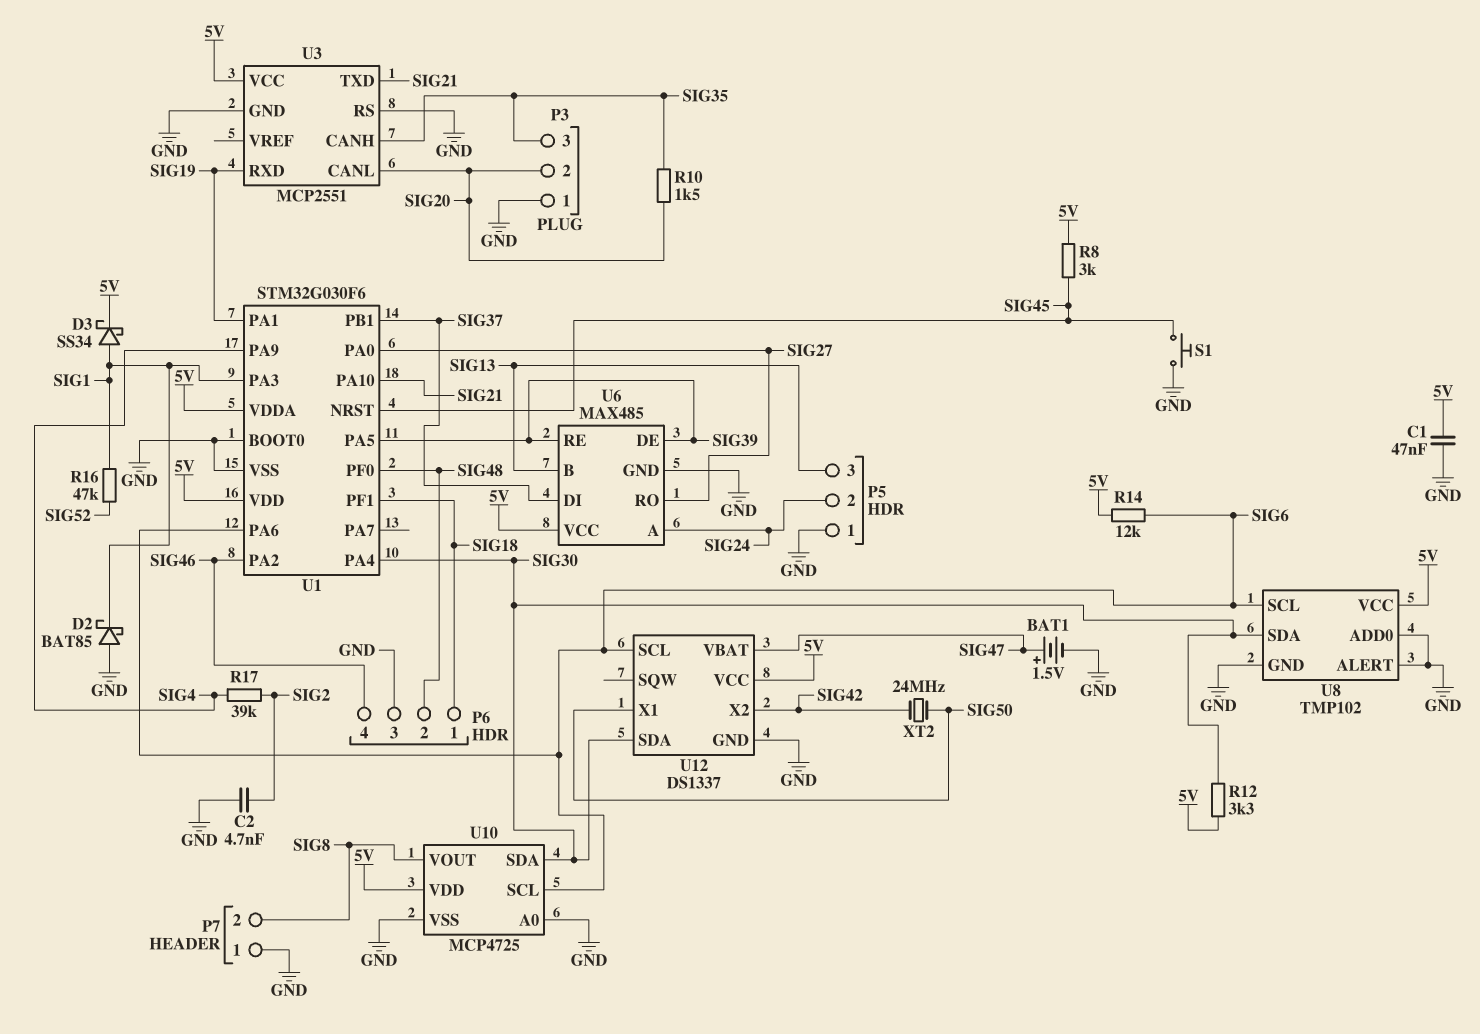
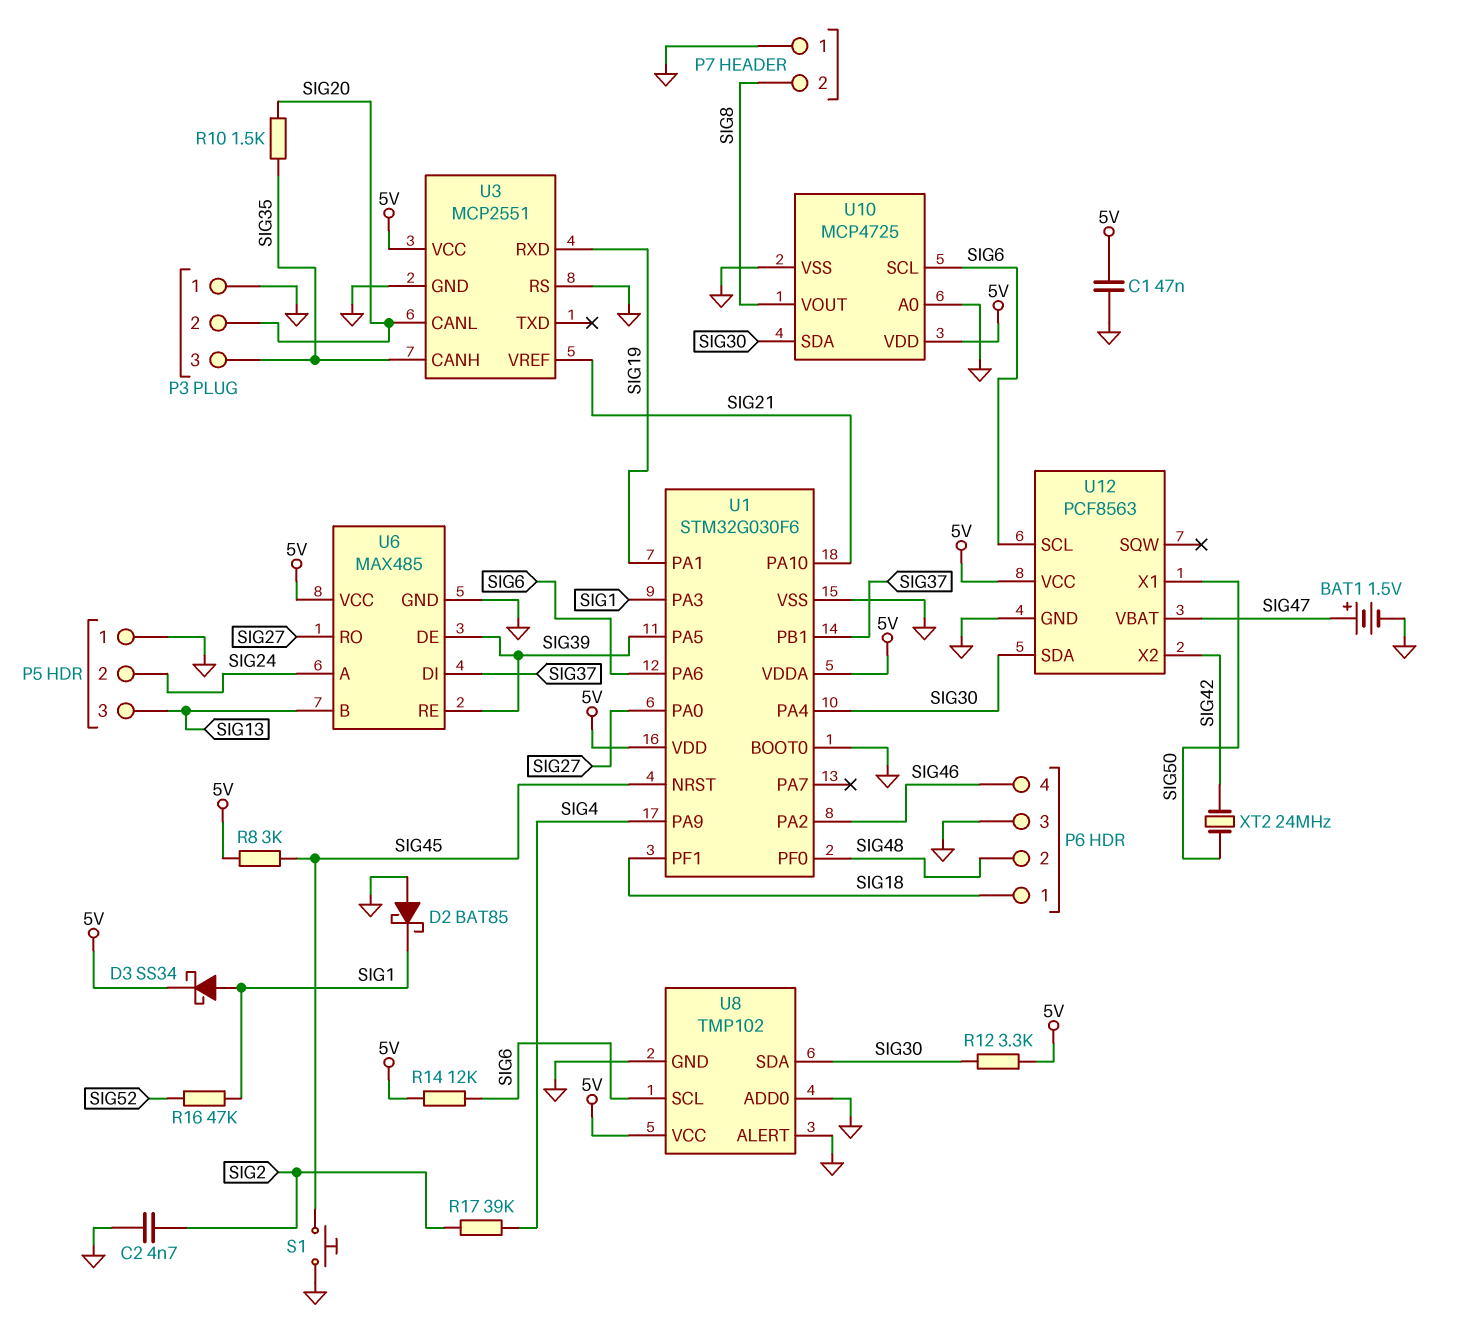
U3 pin TXD: SIG21 -> none
U3 pin VREF: none -> SIG21
U12: DS1337 -> PCF8563

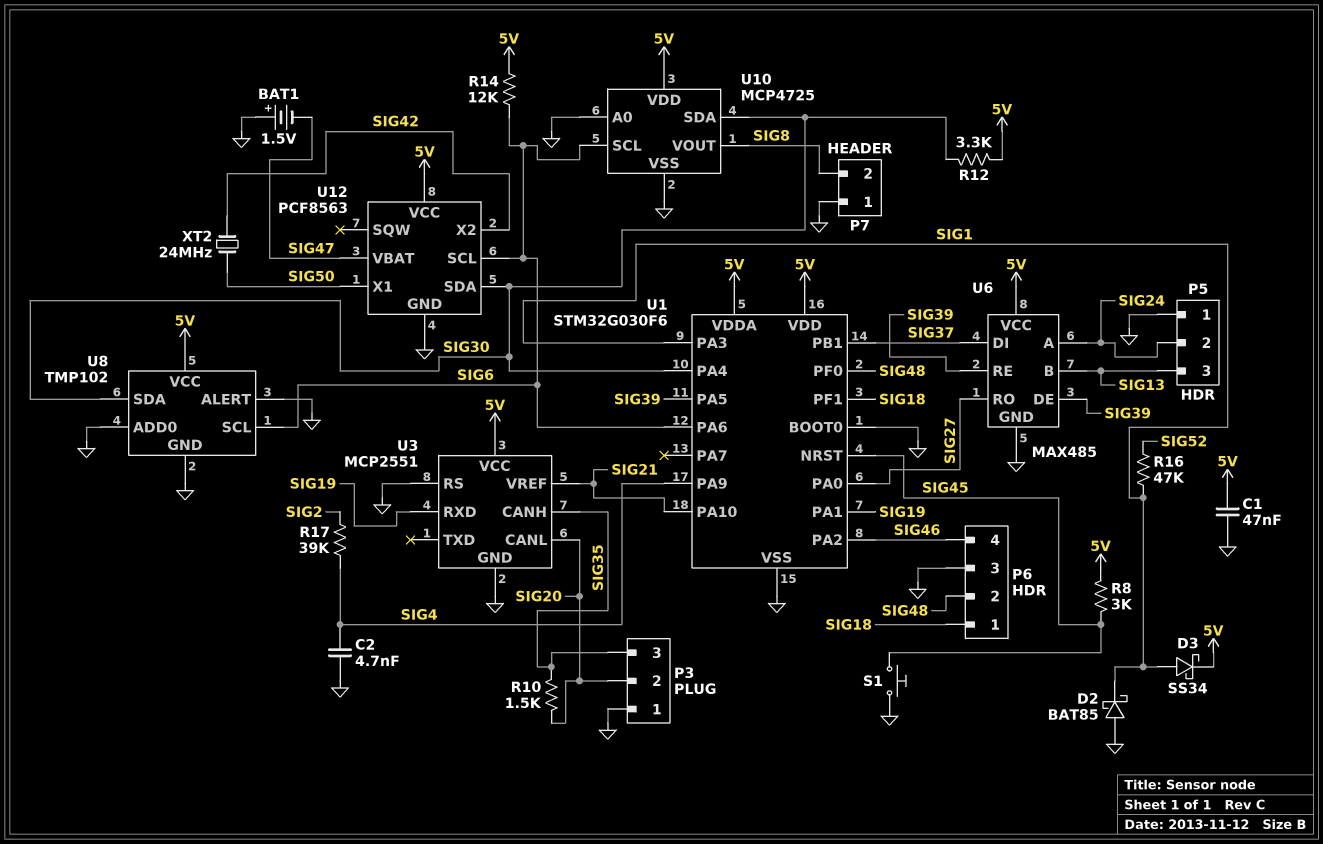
BAT1: 1.5V (plus SIG47, minus GND) -> 1.5V (plus GND, minus SIG47)
C2: 4.7nF (GND, SIG2) -> 4.7nF (GND, SIG4)

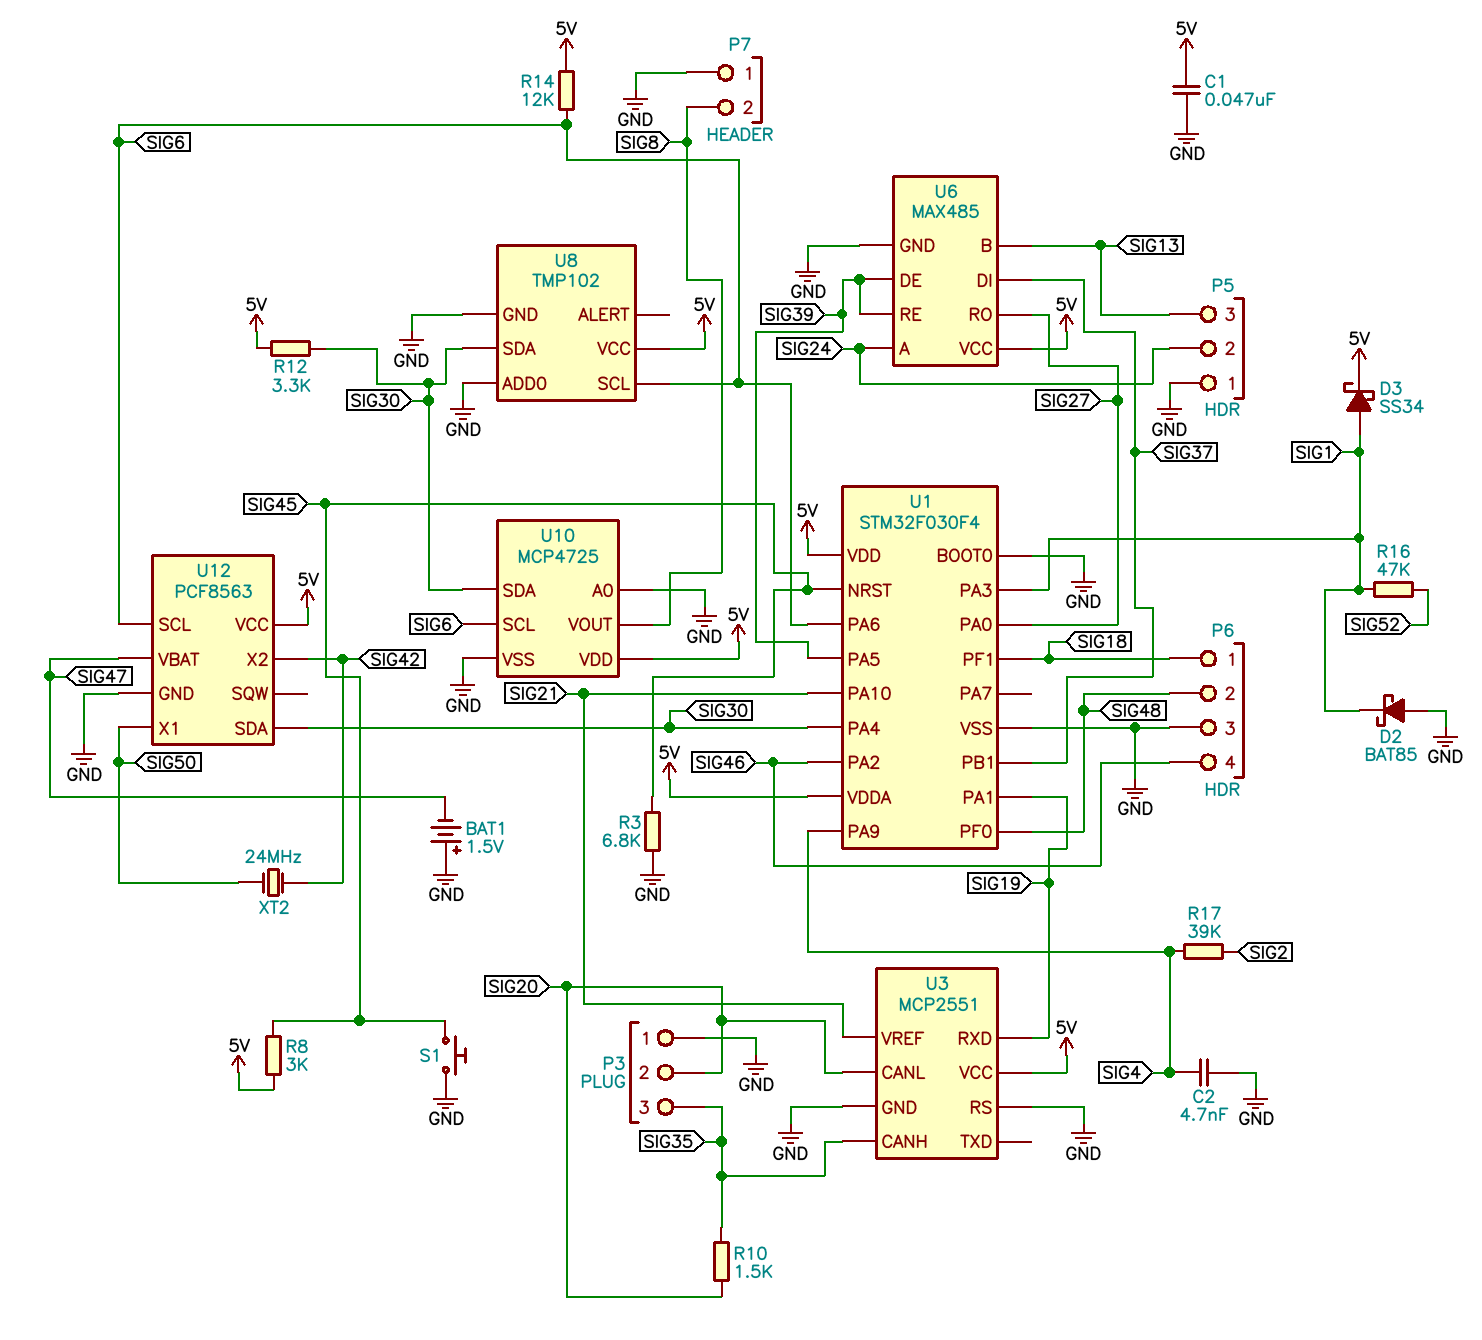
R3: none -> 6.8k (GND, SIG45)
U1: STM32G030F6 -> STM32F030F4
U8 pin ALERT: GND -> none

